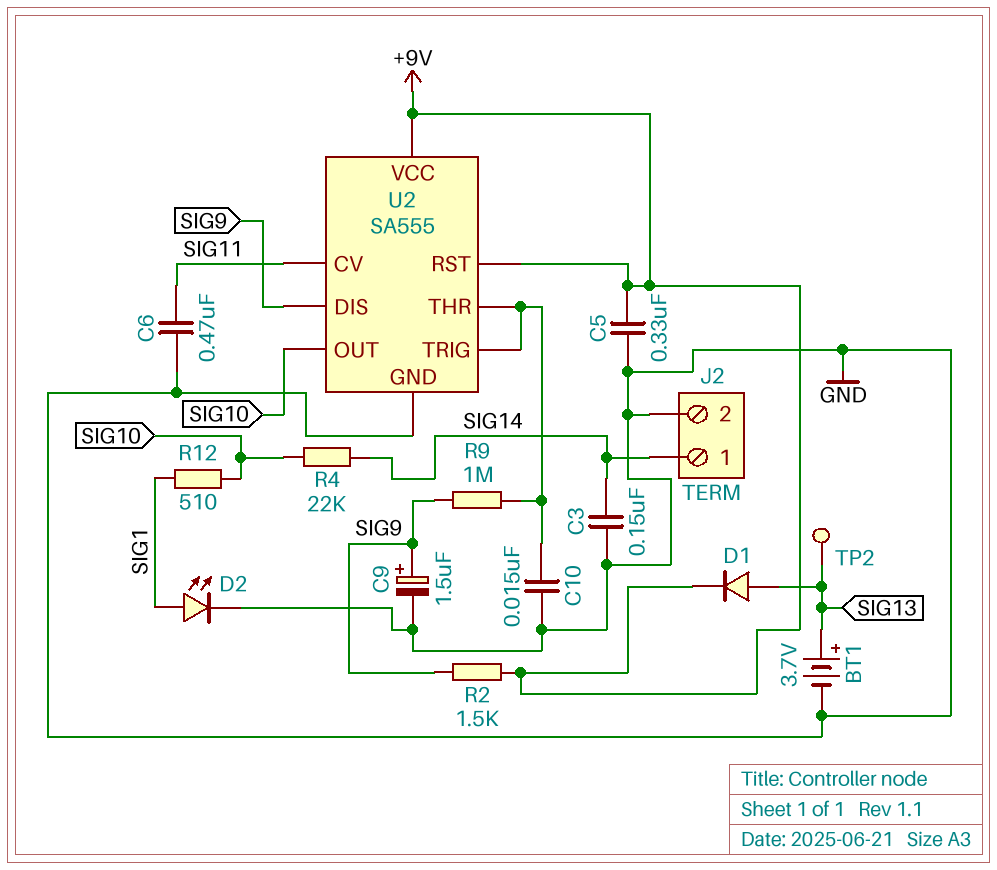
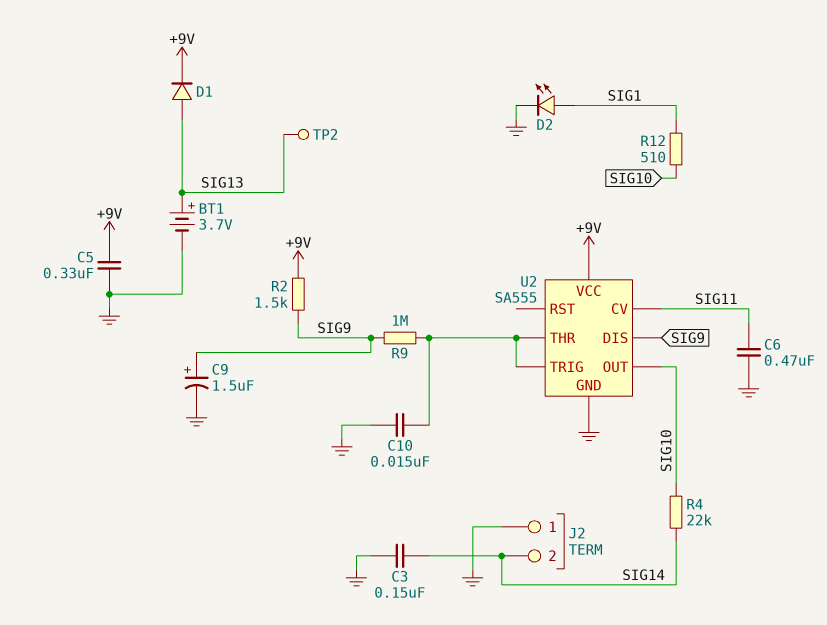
J2 pin 1: SIG14 -> GND
J2 pin 2: GND -> SIG14
U2 pin RST: +9V -> none

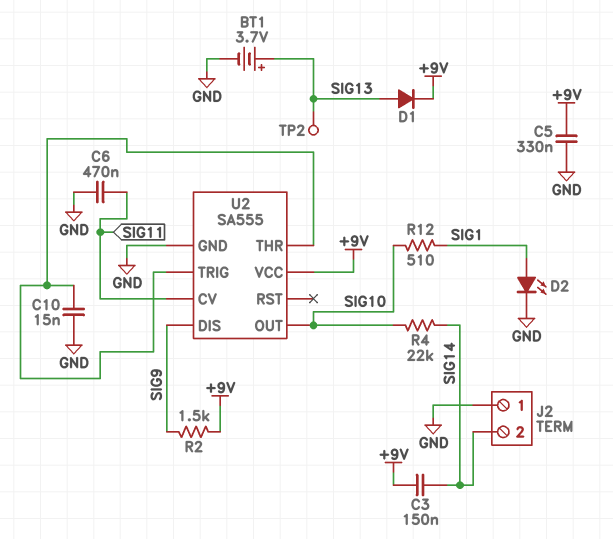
C3: 150nF (GND, SIG14) -> 150nF (+9V, SIG14)
C9: 1.5uF (plus SIG9, minus GND) -> none
R9: 1M (SIG9, U2/THR) -> none

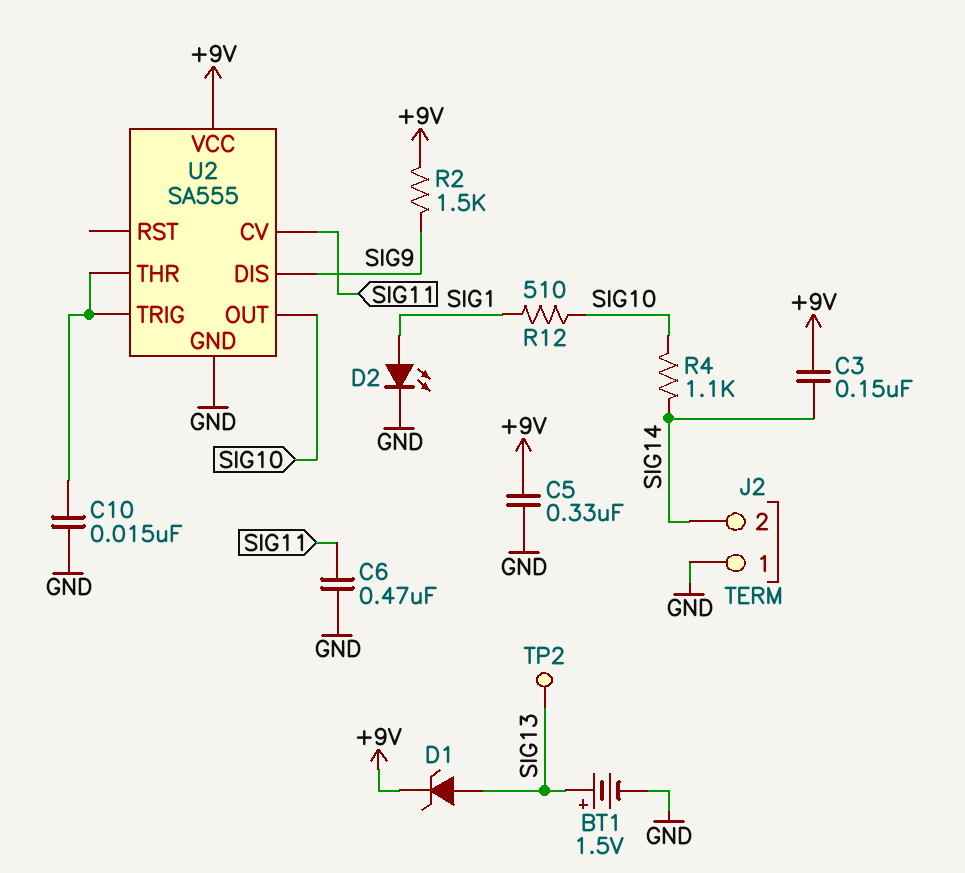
BT1: 3.7V (plus SIG13, minus GND) -> 1.5V (plus SIG13, minus GND)
D1: diode (A SIG13, K +9V) -> zener (A SIG13, K +9V)
R4: 22k (SIG10, SIG14) -> 1.1k (SIG10, SIG14)

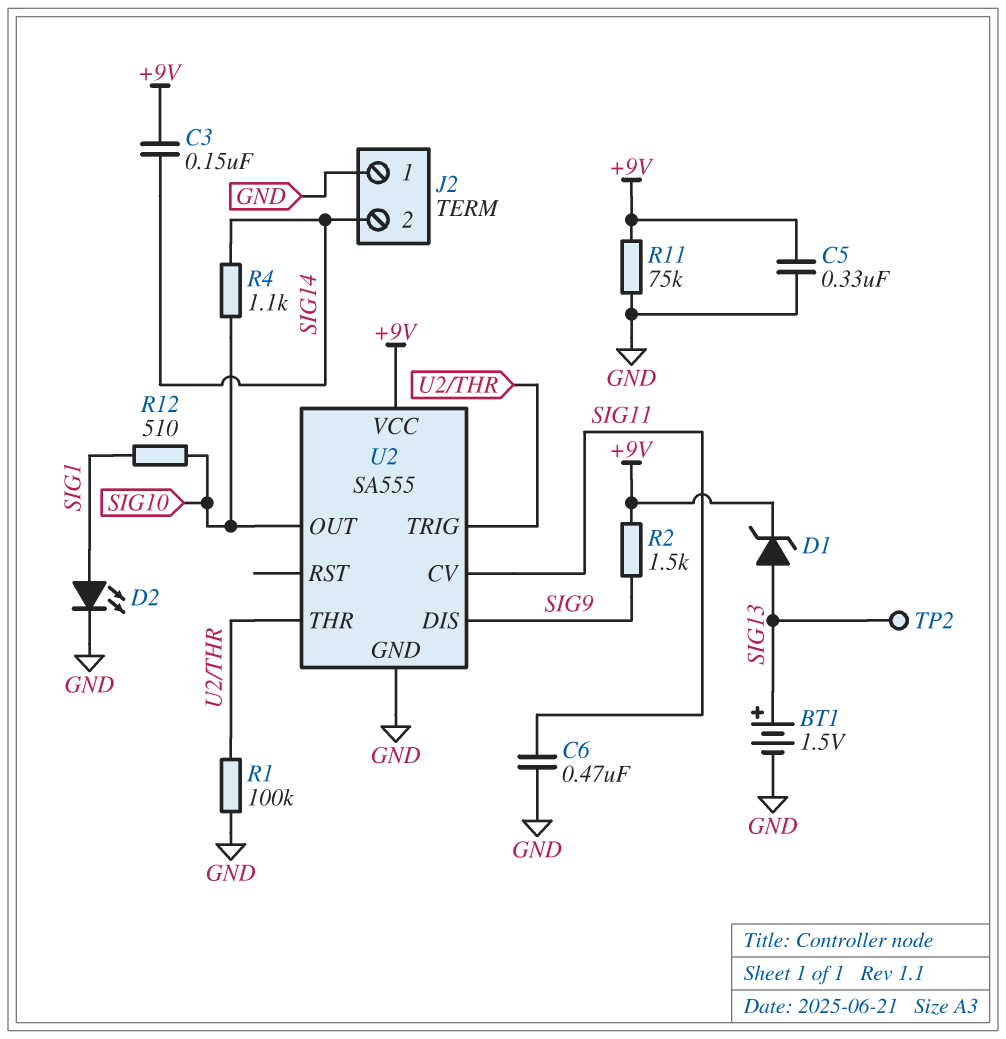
C10: 15nF (GND, U2/THR) -> none
R1: none -> 100k (GND, U2/THR)
R11: none -> 75k (+9V, GND)

